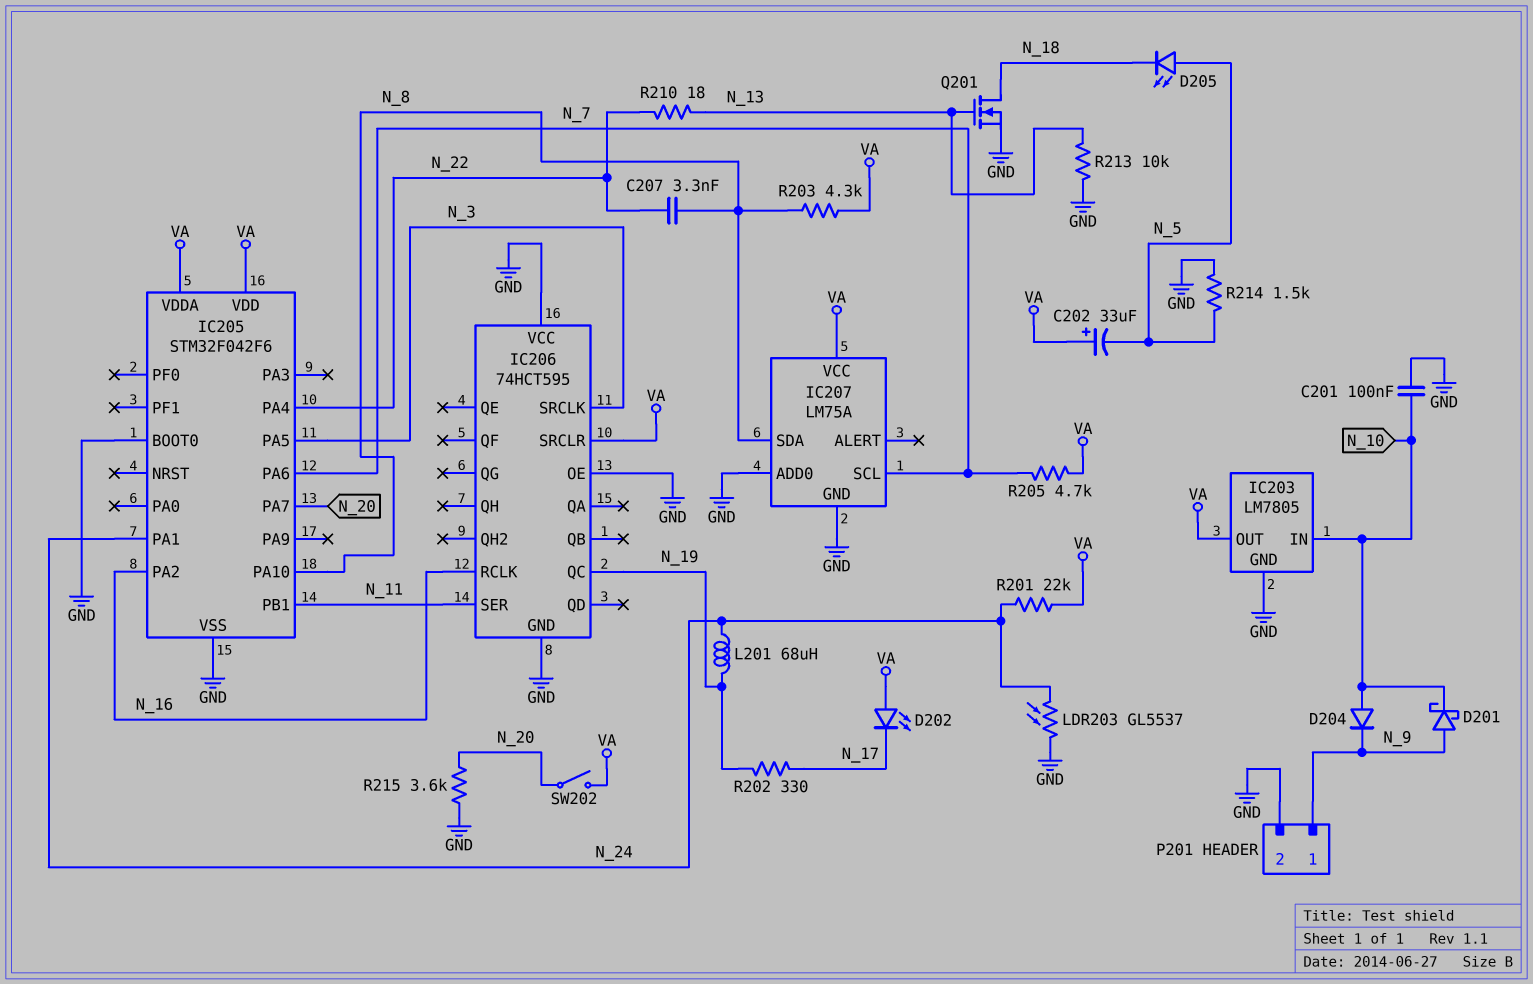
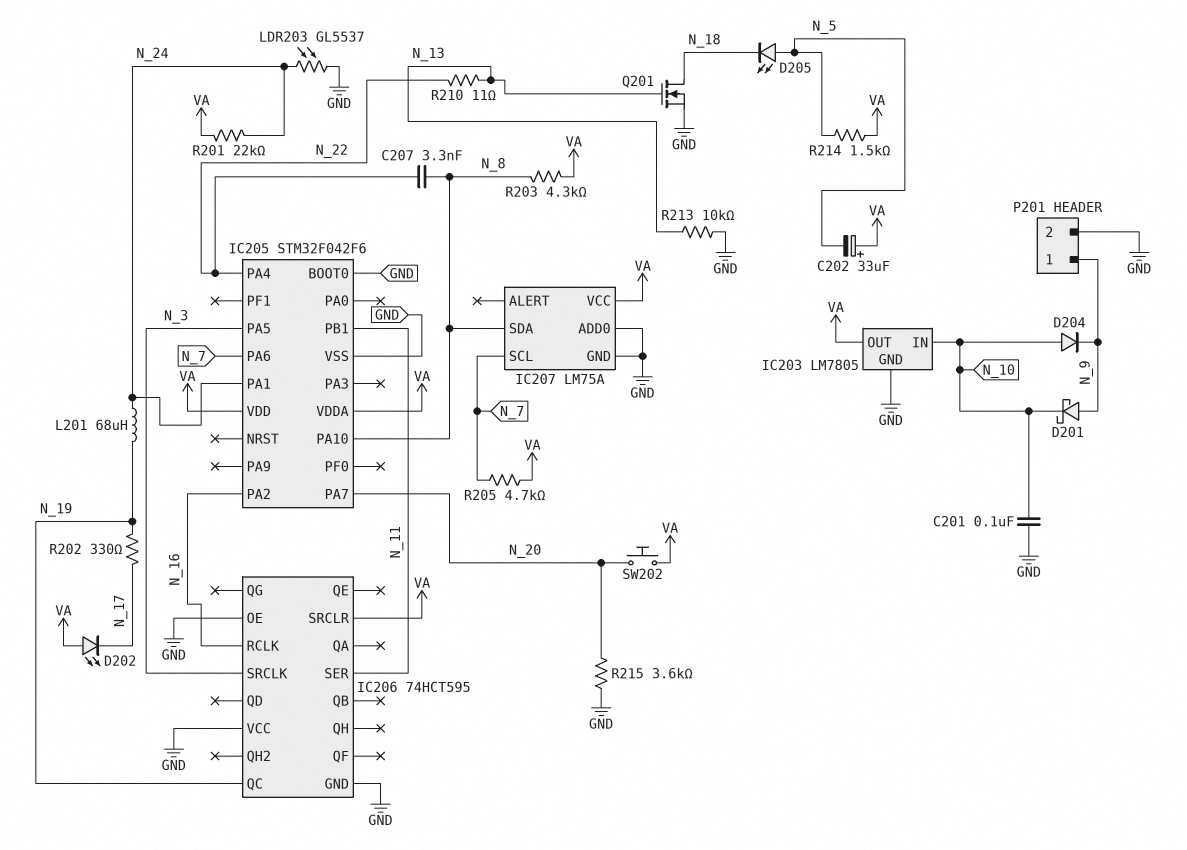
R210: 18 (N_13, N_22) -> 11 (N_13, N_22)
R214: 1.5k (GND, N_5) -> 1.5k (N_5, VA)
SW202: switch (N_20, VA) -> button (N_20, VA)

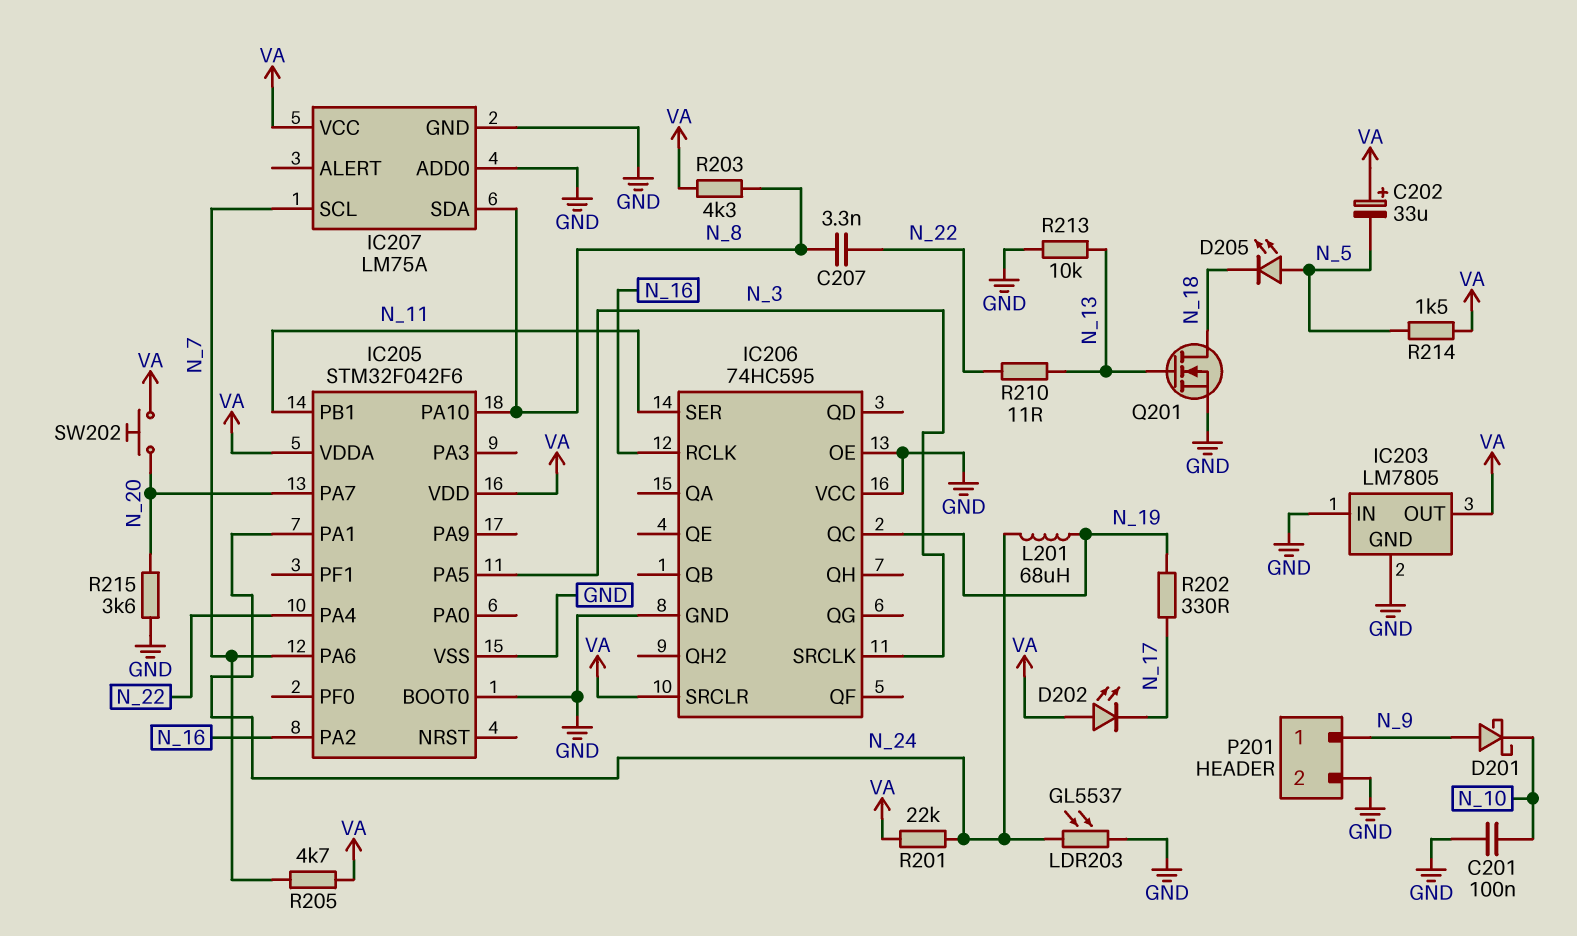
D204: diode (A N_10, K N_9) -> none
IC203 pin IN: N_10 -> GND
IC206: 74HCT595 -> 74HC595

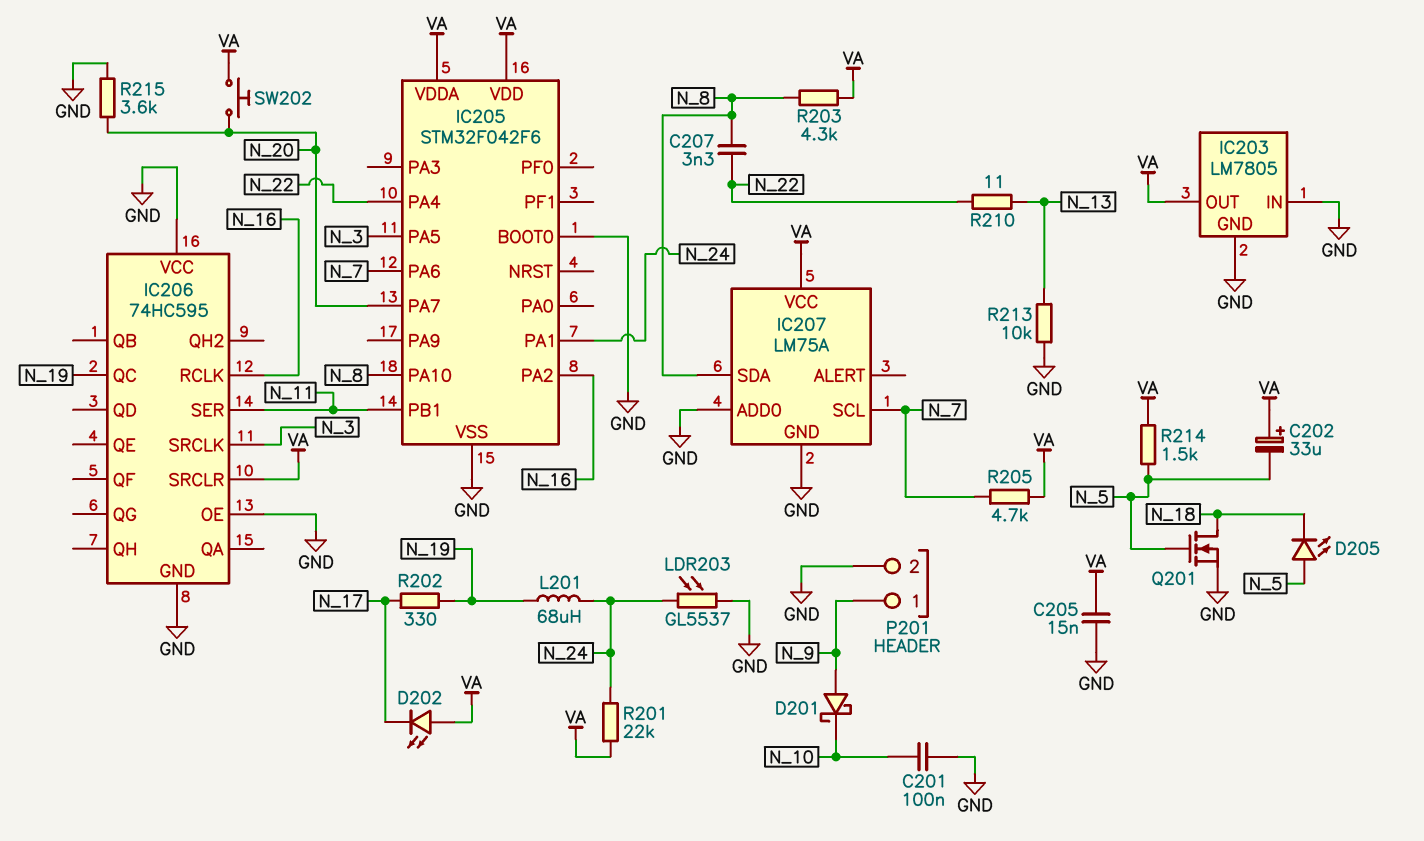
C205: none -> 15nF (GND, VA)
Q201: NMOS (G N_13, D N_18, S GND) -> NMOS (G N_5, D N_18, S GND)

